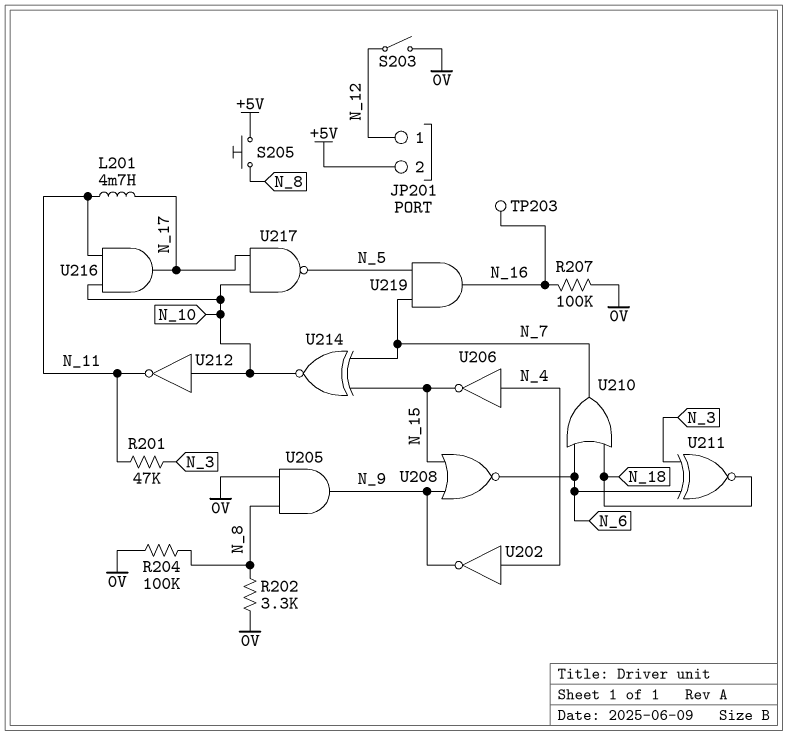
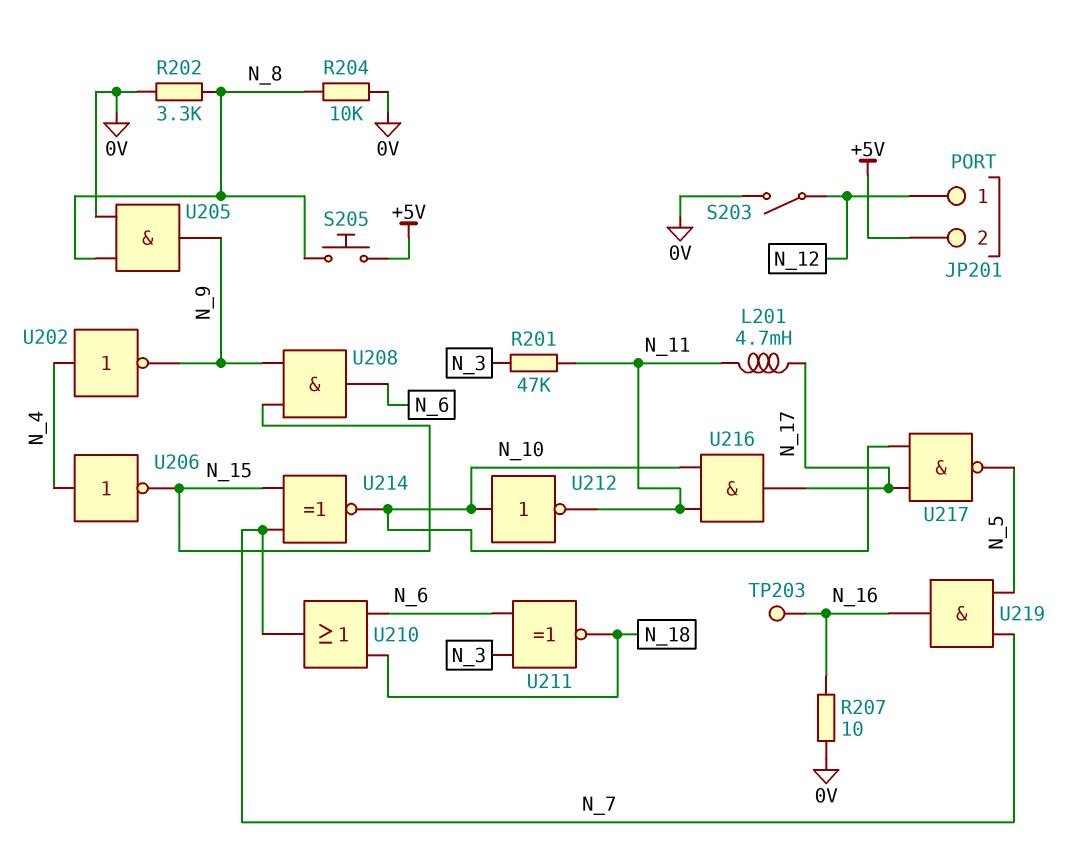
R204: 100k (0V, N_8) -> 10k (0V, N_8)
R207: 100k (0V, N_16) -> 10 (0V, N_16)
U208: NOR (in N_9, in N_15, out N_6) -> AND (in N_9, in N_15, out N_6)

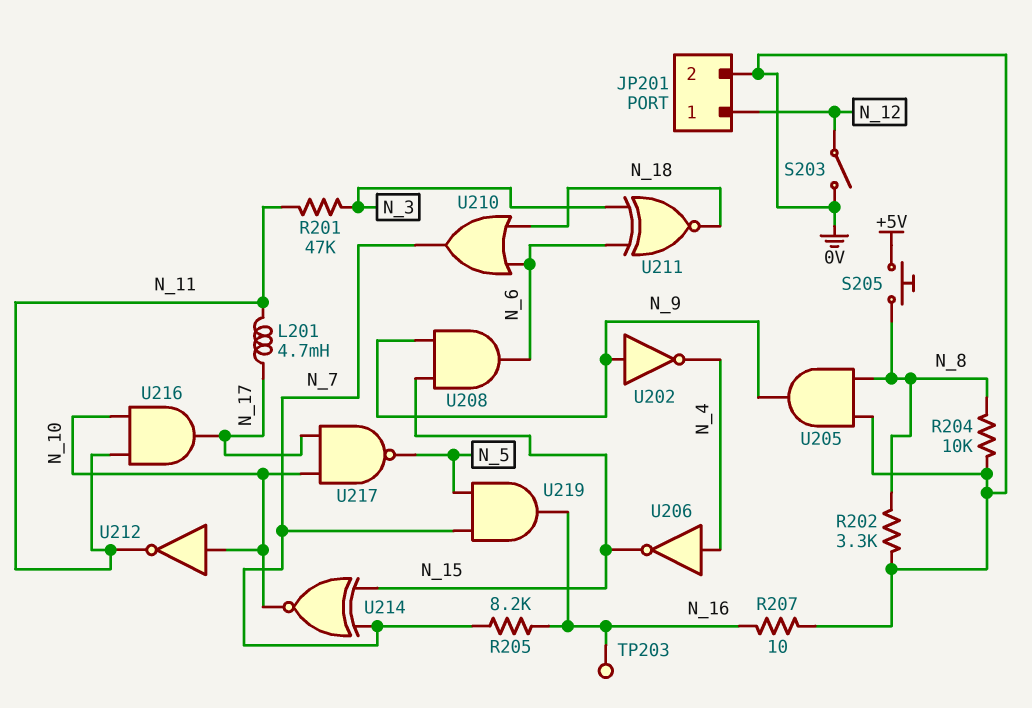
JP201 pin 2: +5V -> 0V
R205: none -> 8.2k (N_7, N_16)
U202: NOT (in N_4, out N_9) -> NOT (in N_9, out N_4)

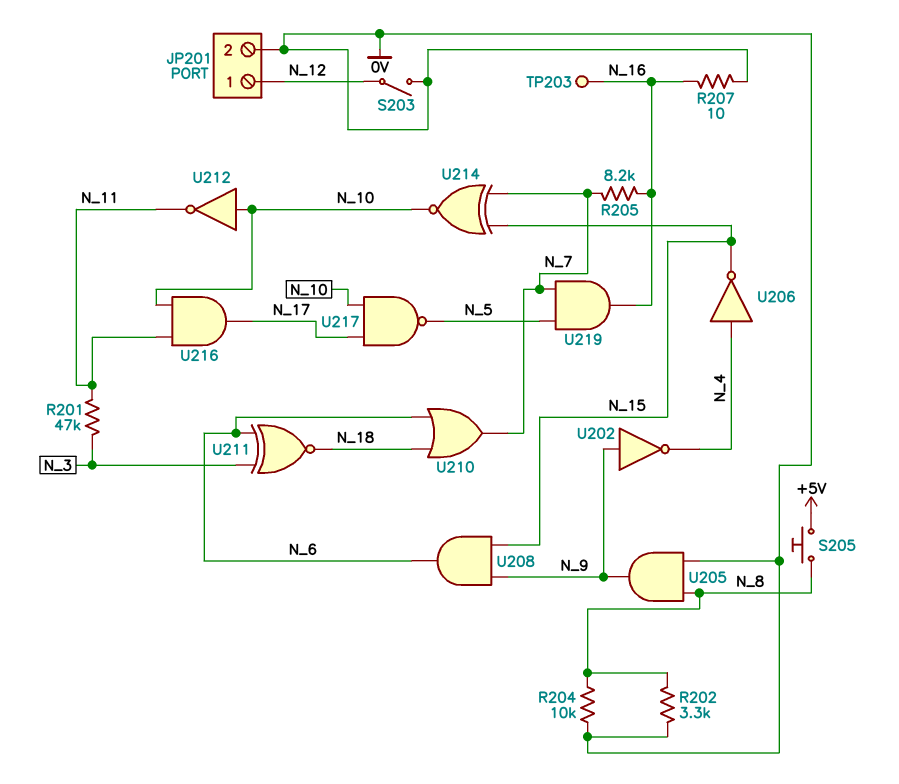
L201: 4.7mH (N_11, N_17) -> none

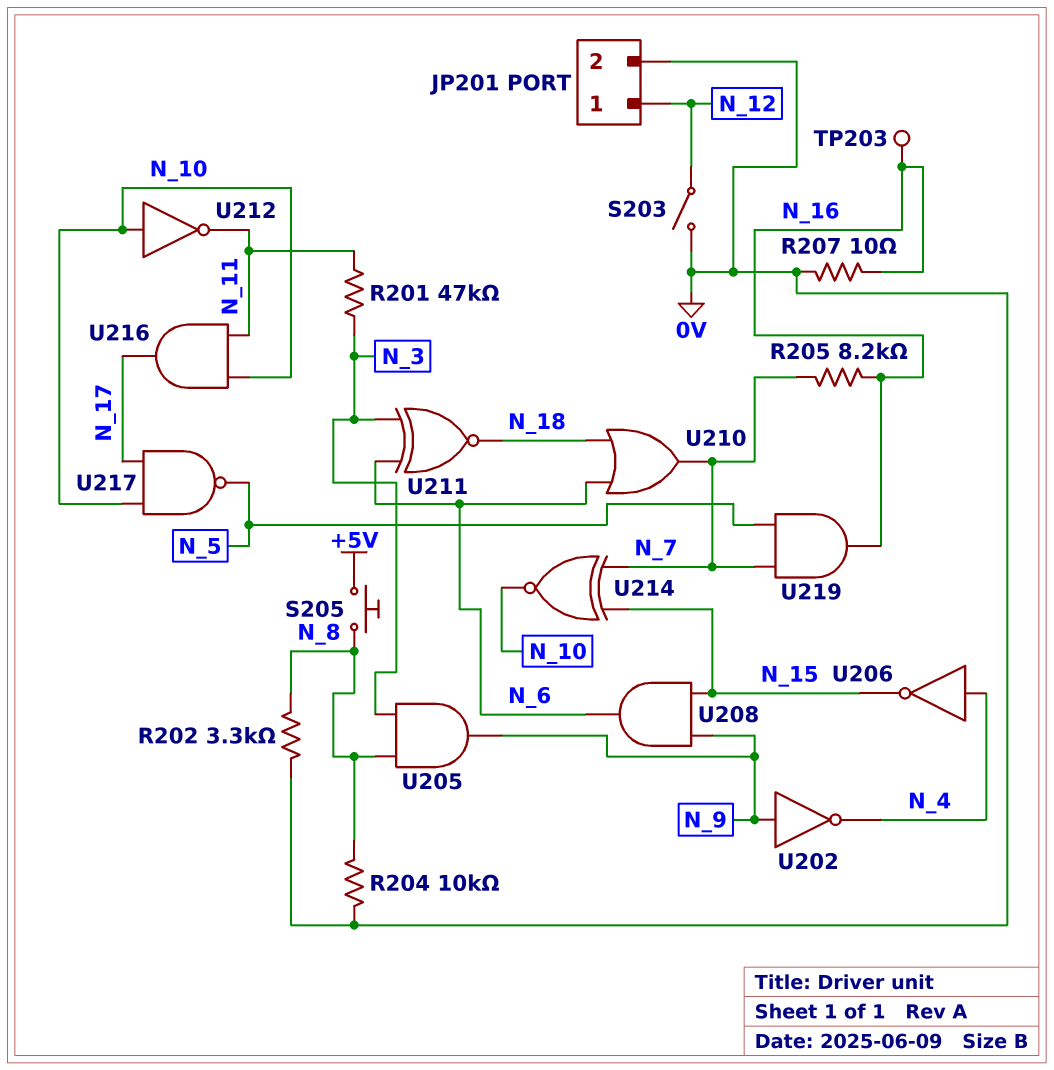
U205: AND (in 0V, in N_8, out N_9) -> AND (in N_3, in N_8, out N_9)

